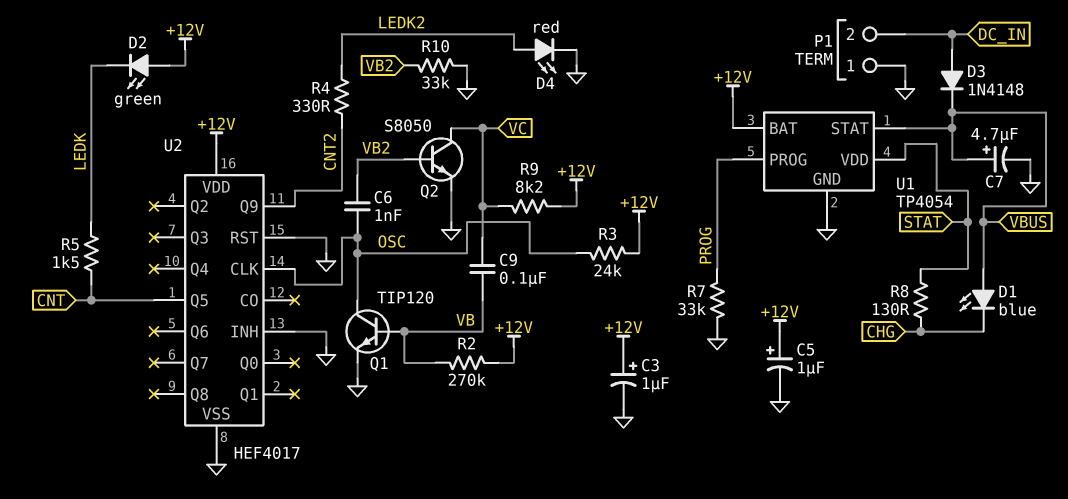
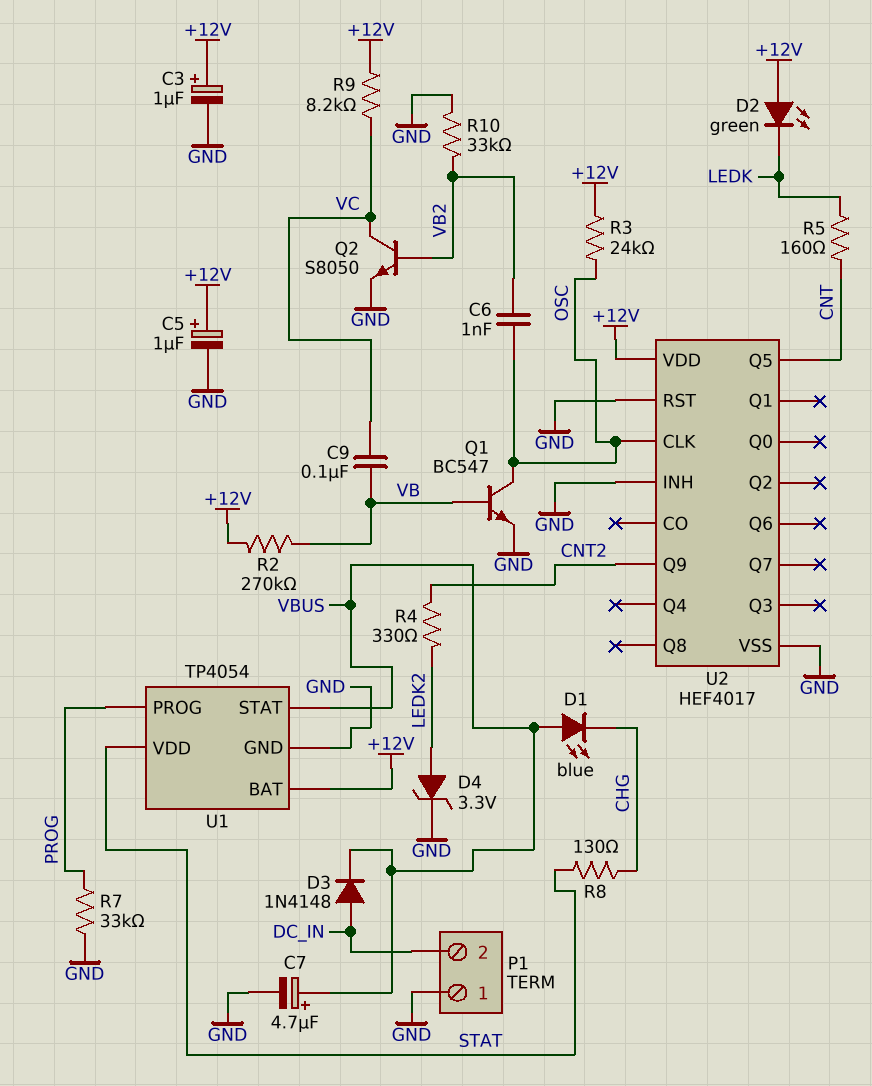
D4: LED red (A LEDK2, K GND) -> zener 3.3V (A LEDK2, K GND)
Q1: NPN TIP120 (B VB, C OSC, E GND) -> NPN BC547 (B VB, C OSC, E GND)
R5: 1.5k (CNT, LEDK) -> 160 (CNT, LEDK)

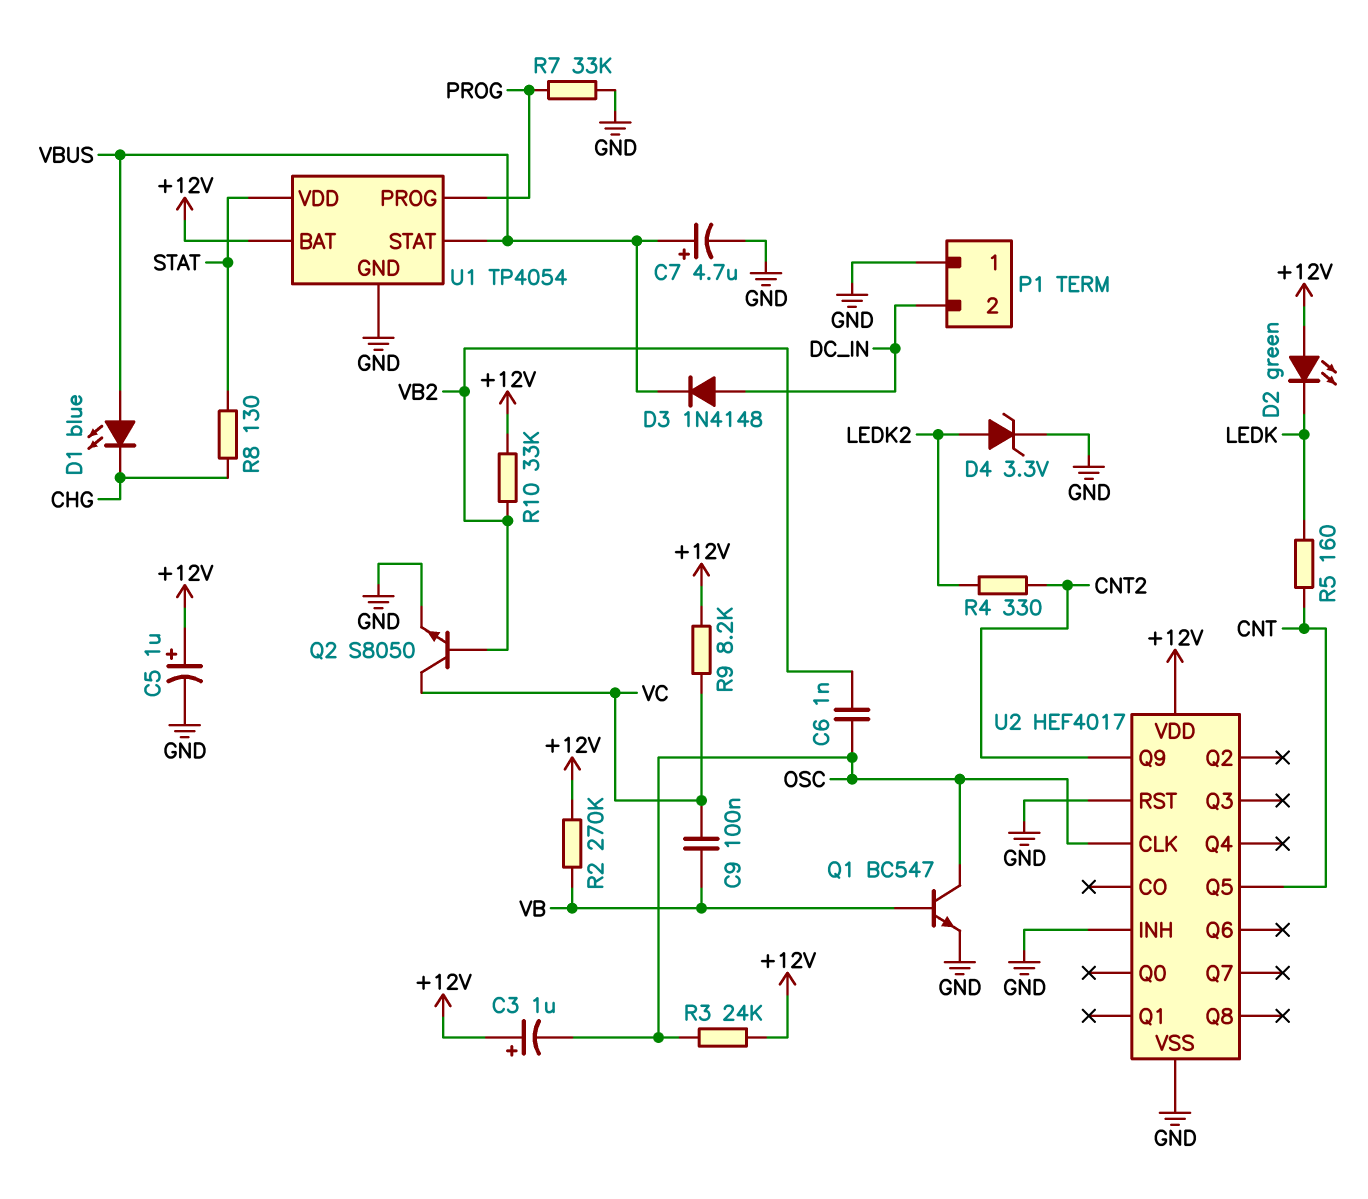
C3: 1uF (plus +12V, minus GND) -> 1uF (plus +12V, minus OSC)
R10: 33k (GND, VB2) -> 33k (+12V, VB2)

